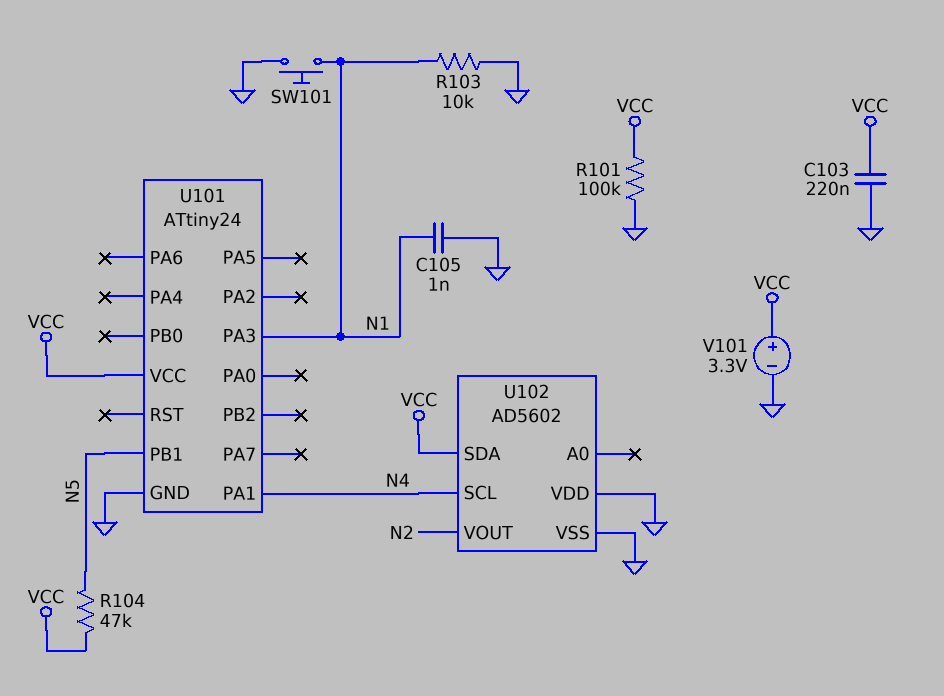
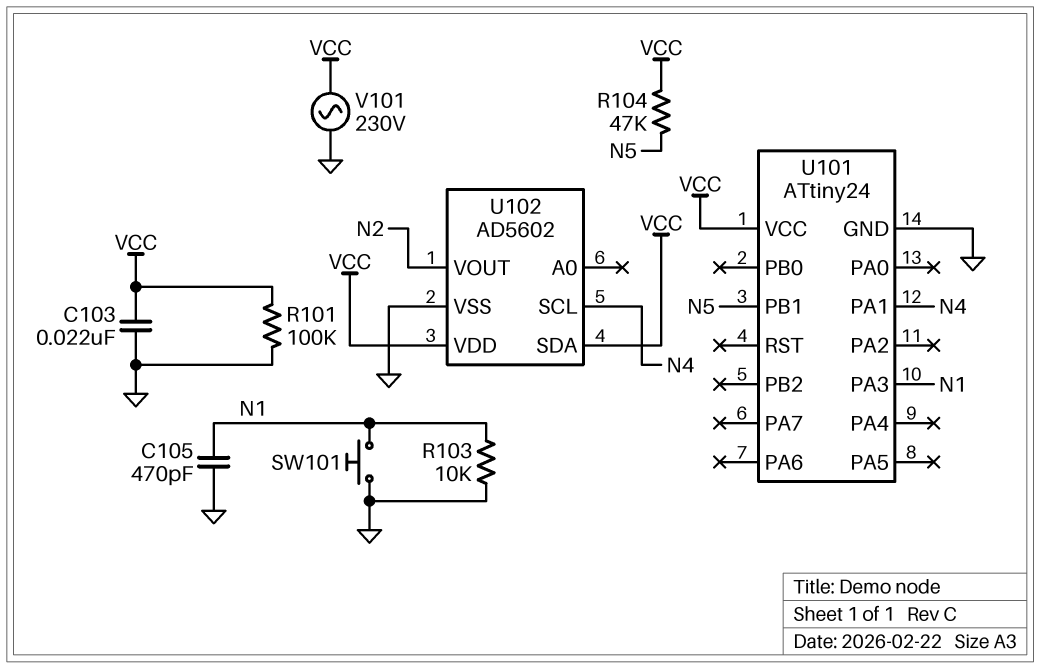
C103: 220nF (GND, VCC) -> 22nF (GND, VCC)
C105: 1nF (GND, N1) -> 470pF (GND, N1)
U102 pin VDD: GND -> VCC
V101: 3.3V (plus VCC, minus GND) -> AC 230V (GND, VCC)

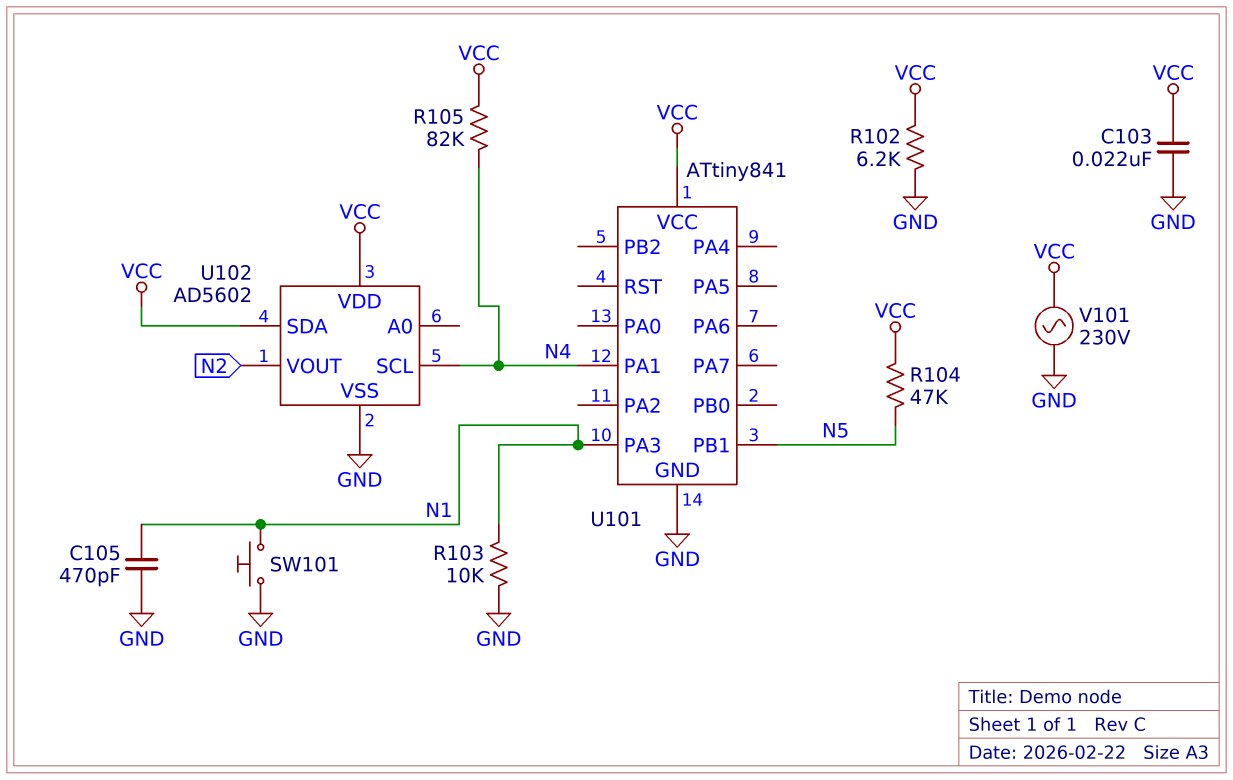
R101: 100k (GND, VCC) -> none
R102: none -> 6.2k (GND, VCC)
R105: none -> 82k (N4, VCC)
U101: ATtiny24 -> ATtiny841

